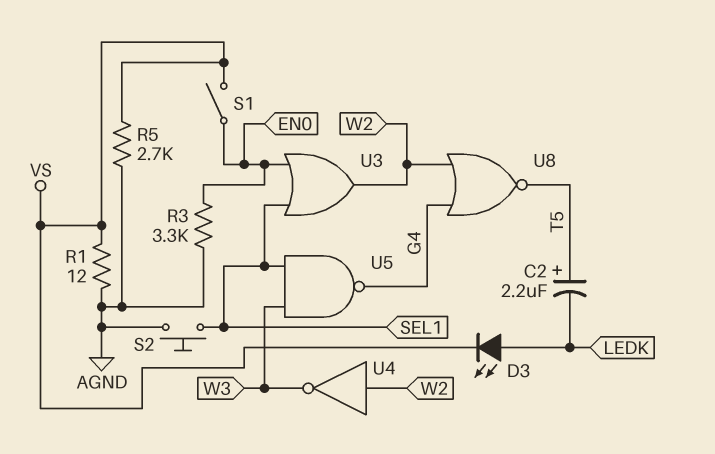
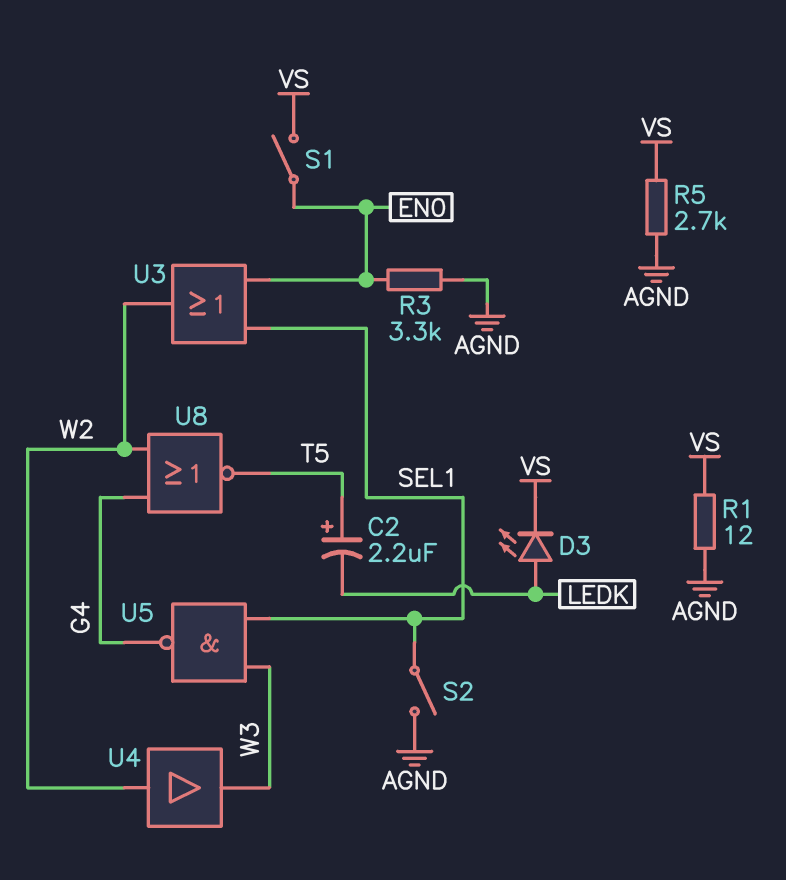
S2: button (AGND, SEL1) -> switch (AGND, SEL1)
U4: NOT (in W2, out W3) -> buffer (in W2, out W3)

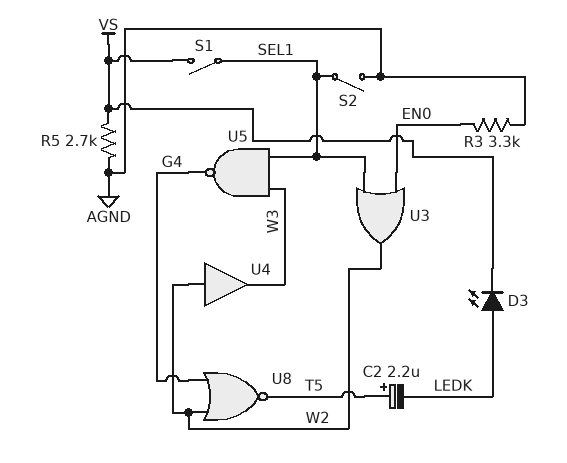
R1: 12 (AGND, VS) -> none
S1: switch (EN0, VS) -> switch (SEL1, VS)

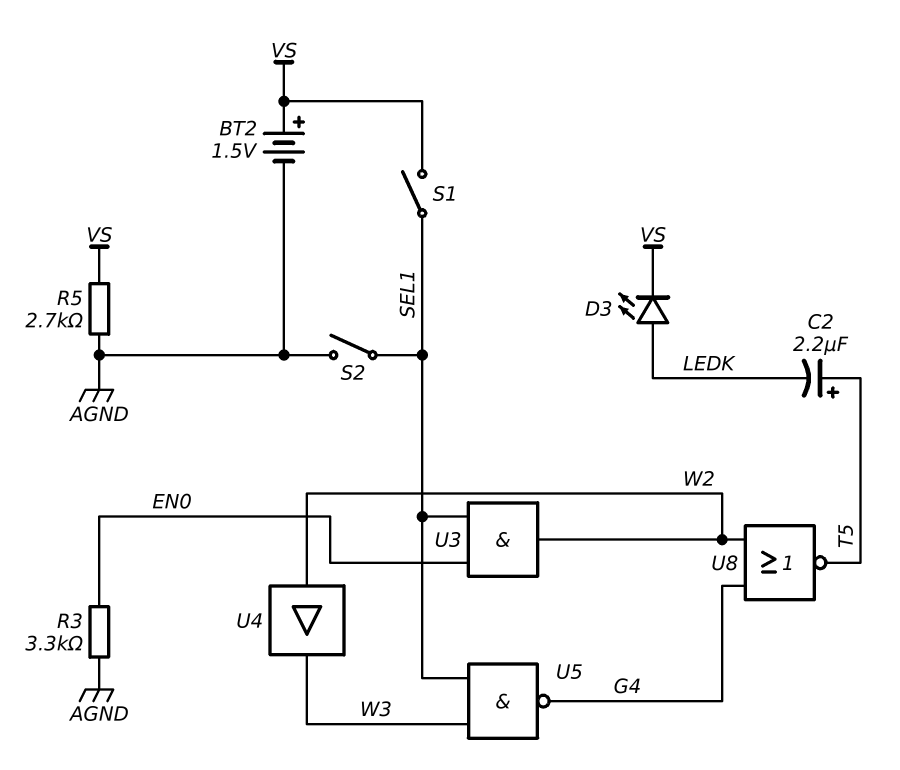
BT2: none -> 1.5V (plus VS, minus AGND)
U3: OR (in EN0, in SEL1, out W2) -> AND (in EN0, in SEL1, out W2)

